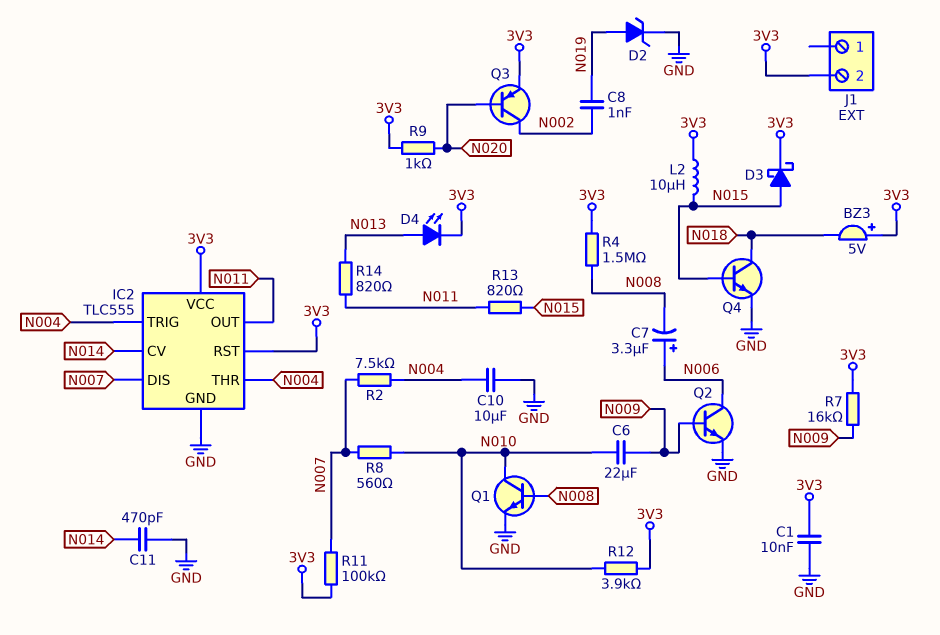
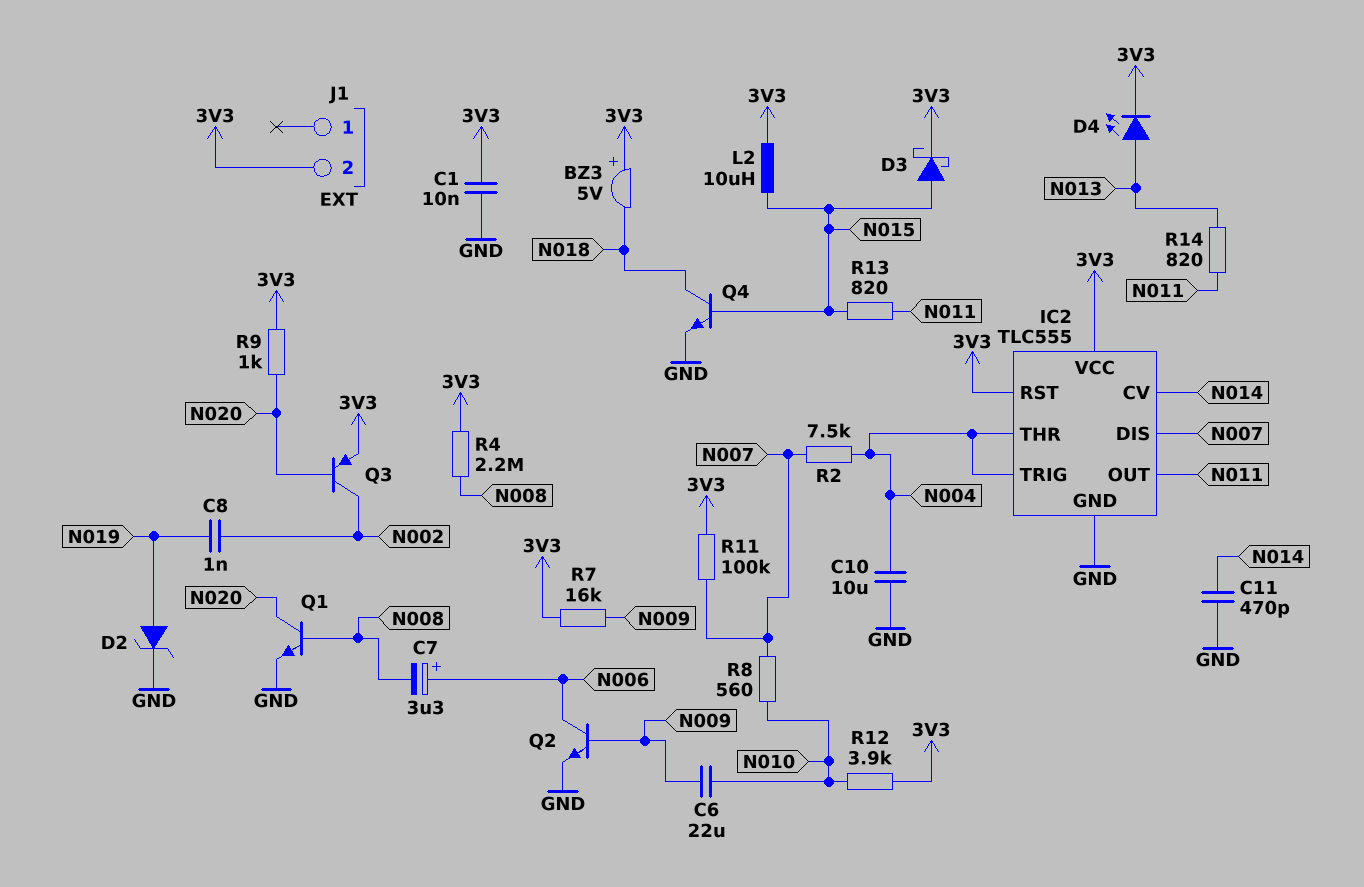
Q1: NPN (B N008, C N010, E GND) -> NPN (B N008, C N020, E GND)
R4: 1.5M (3V3, N008) -> 2.2M (3V3, N008)

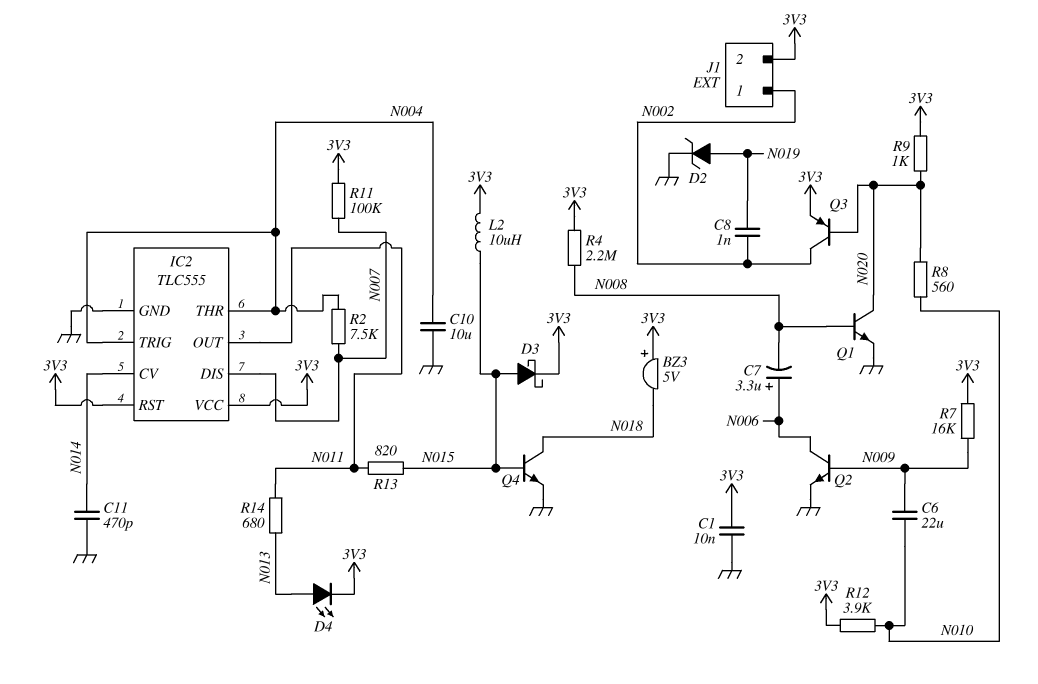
J1 pin 1: none -> N002
R8: 560 (N007, N010) -> 560 (N010, N020)
R14: 820 (N011, N013) -> 680 (N011, N013)

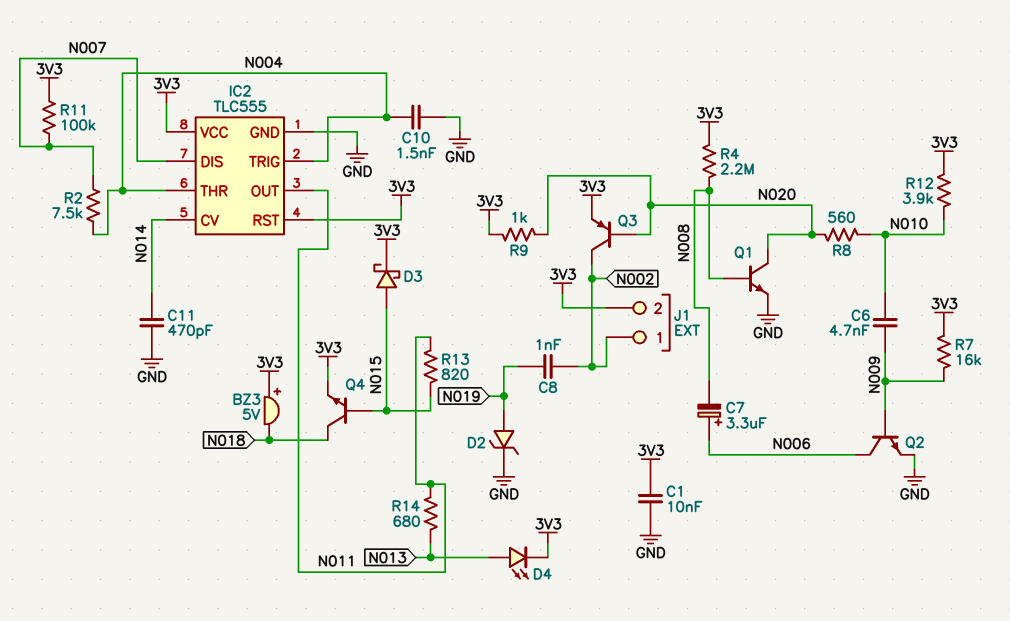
C6: 22uF (N009, N010) -> 4.7nF (N009, N010)
C10: 10uF (GND, N004) -> 1.5nF (GND, N004)
L2: 10uH (3V3, N015) -> none
Q4: NPN (B N015, C N018, E GND) -> NPN (B N015, C N018, E 3V3)

